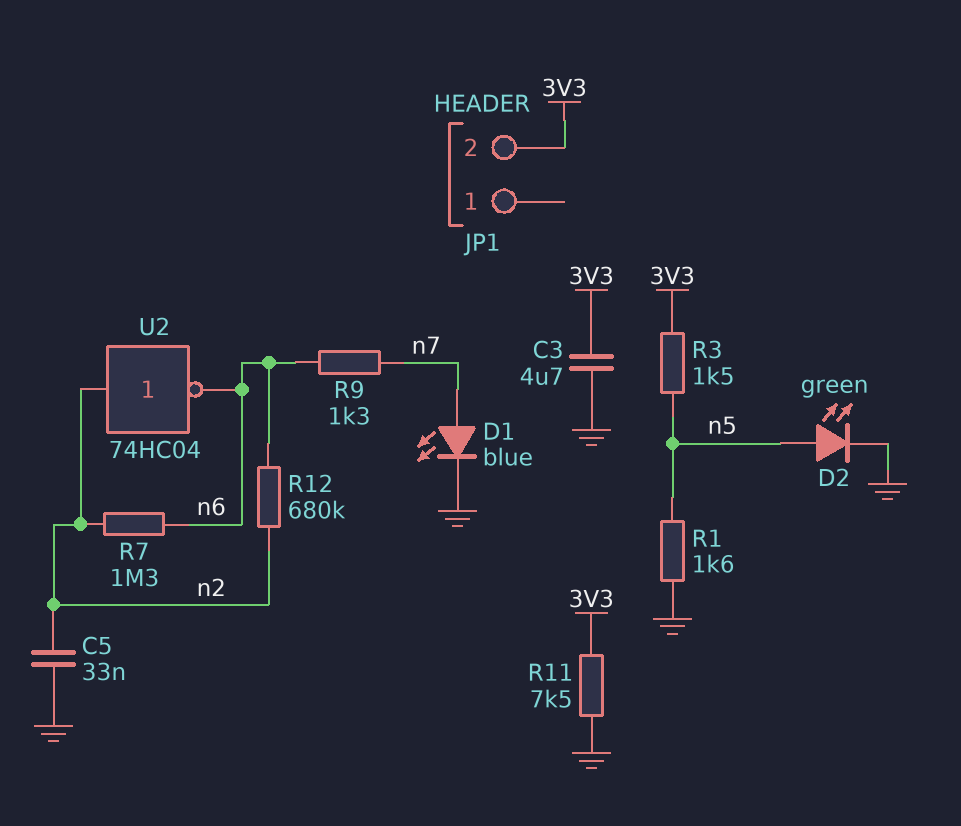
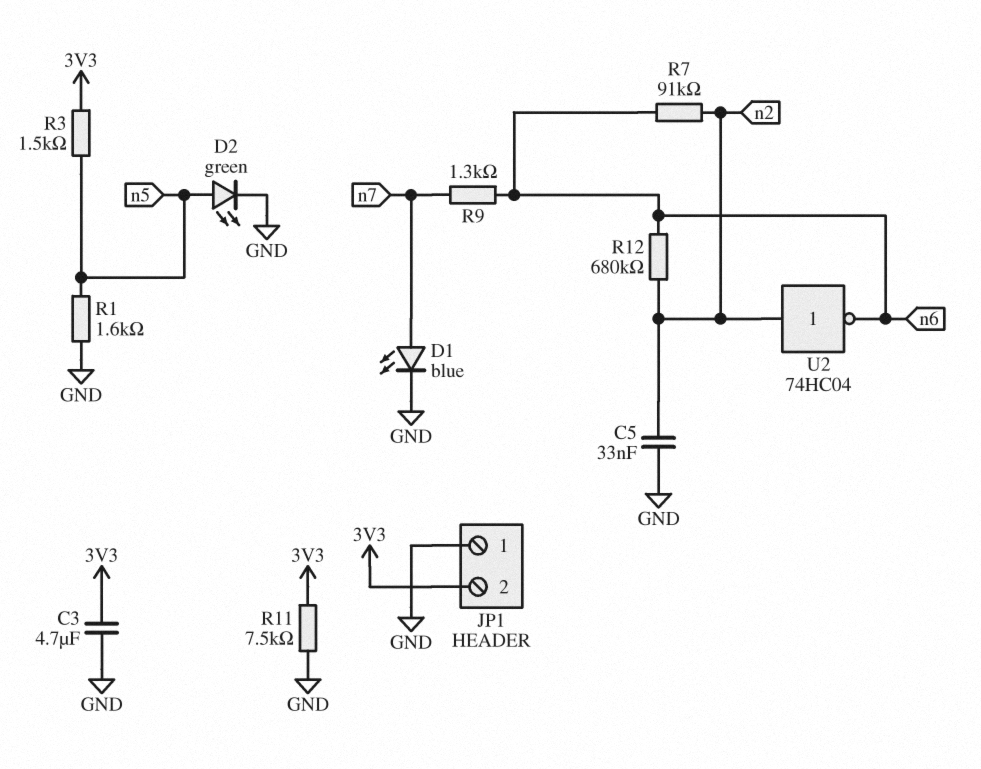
JP1 pin 1: none -> GND
R7: 1.3M (n2, n6) -> 91k (n2, n6)

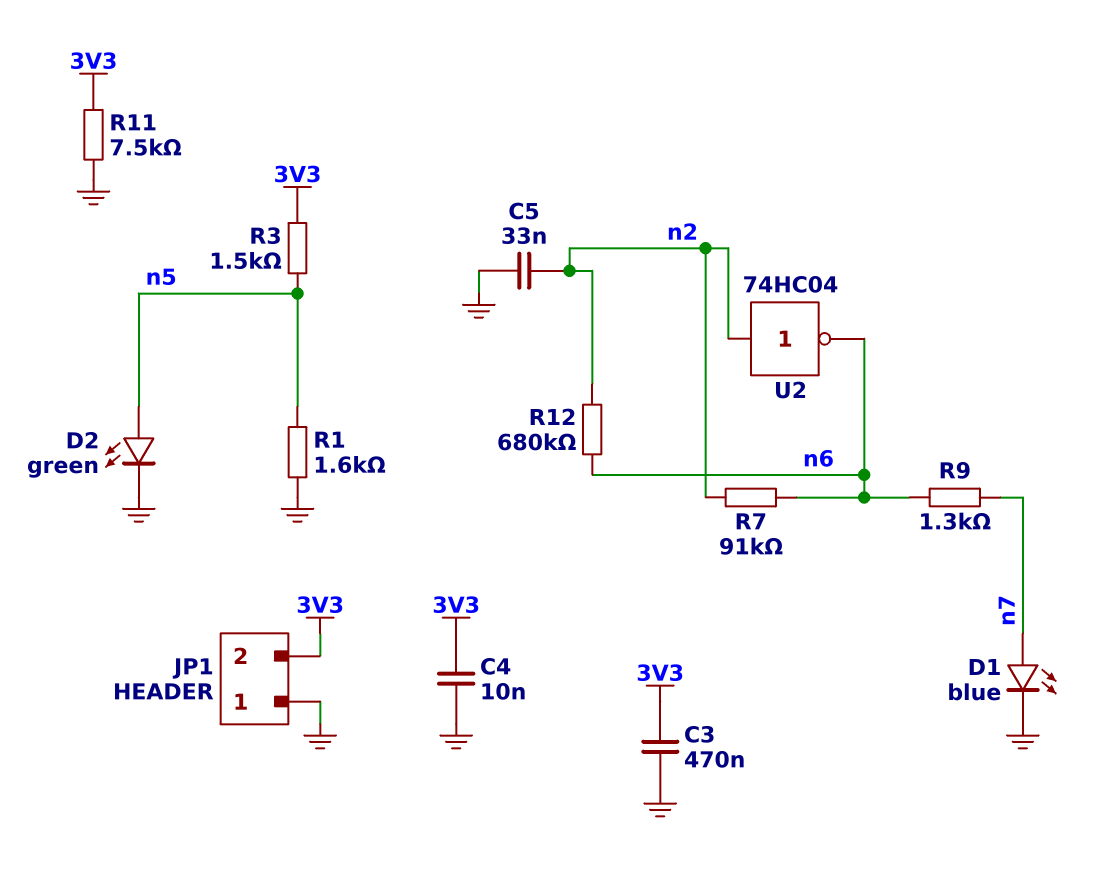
C3: 4.7uF (3V3, GND) -> 470nF (3V3, GND)
C4: none -> 10nF (3V3, GND)

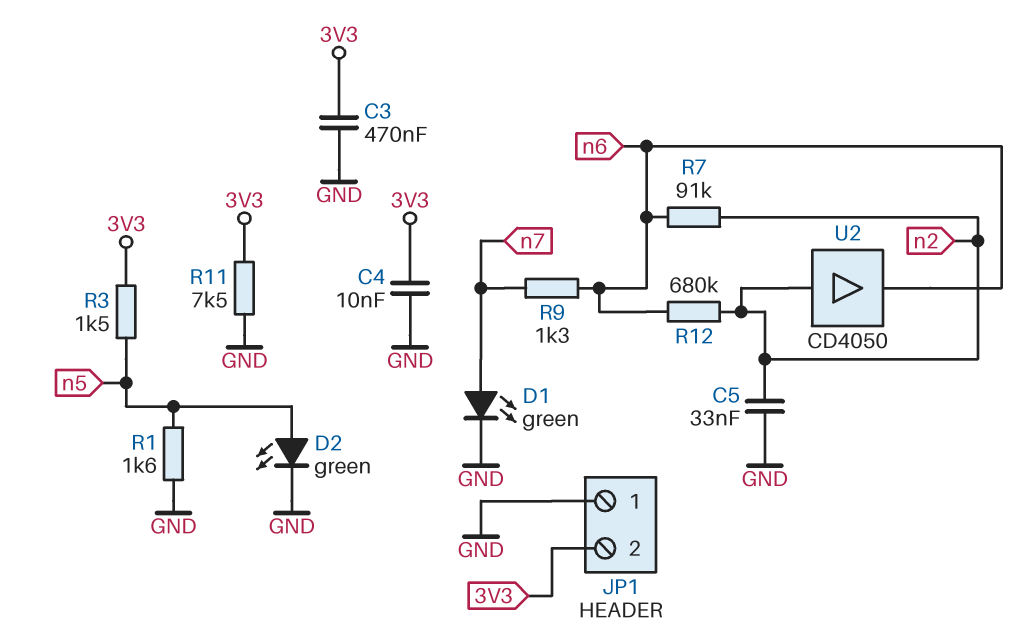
D1: LED blue (A n7, K GND) -> LED green (A n7, K GND)
U2: NOT 74HC04 (in n2, out n6) -> buffer CD4050 (in n2, out n6)

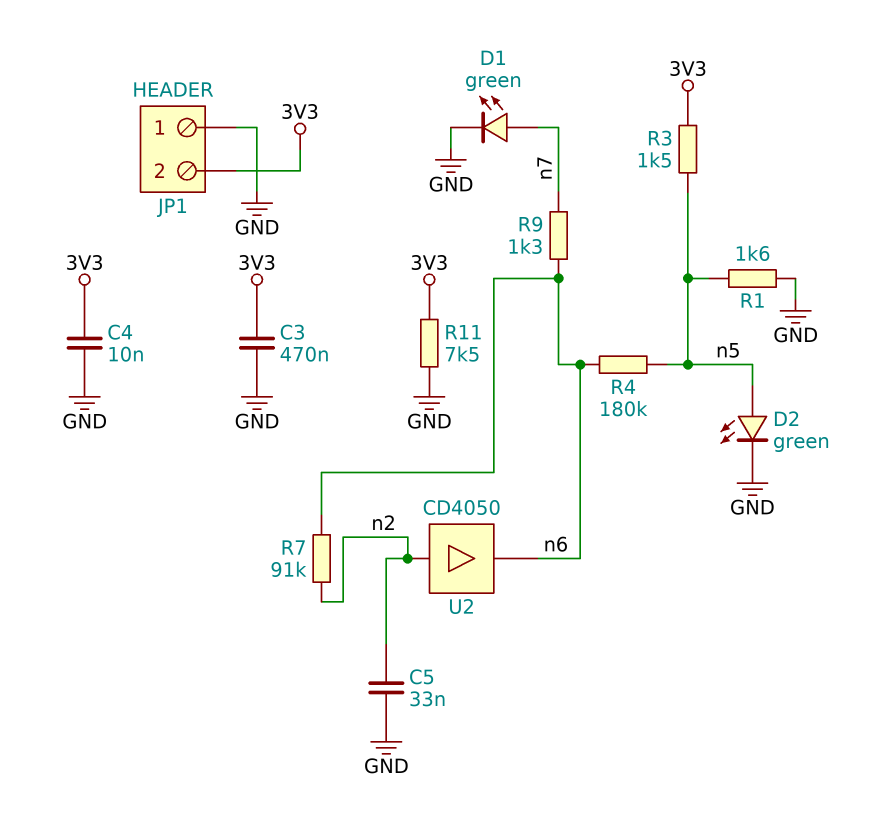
R4: none -> 180k (n5, n6)
R12: 680k (n2, n6) -> none

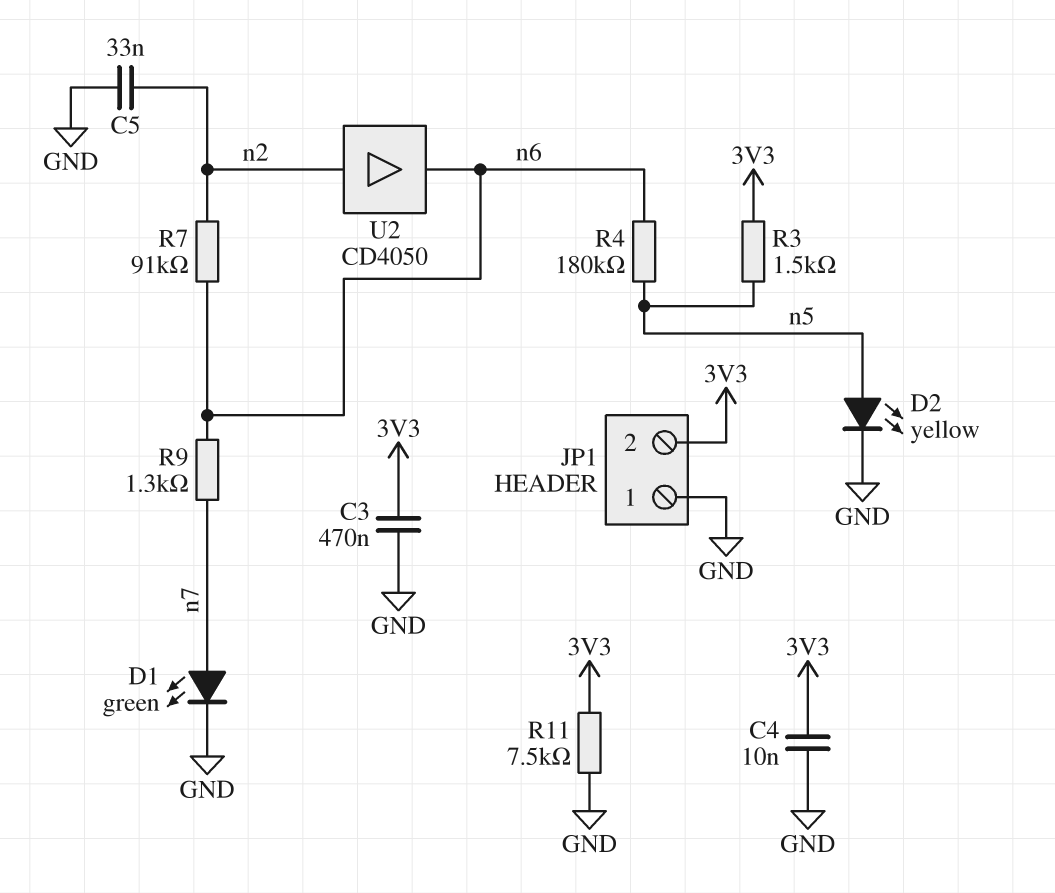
D2: LED green (A n5, K GND) -> LED yellow (A n5, K GND)
R1: 1.6k (GND, n5) -> none

